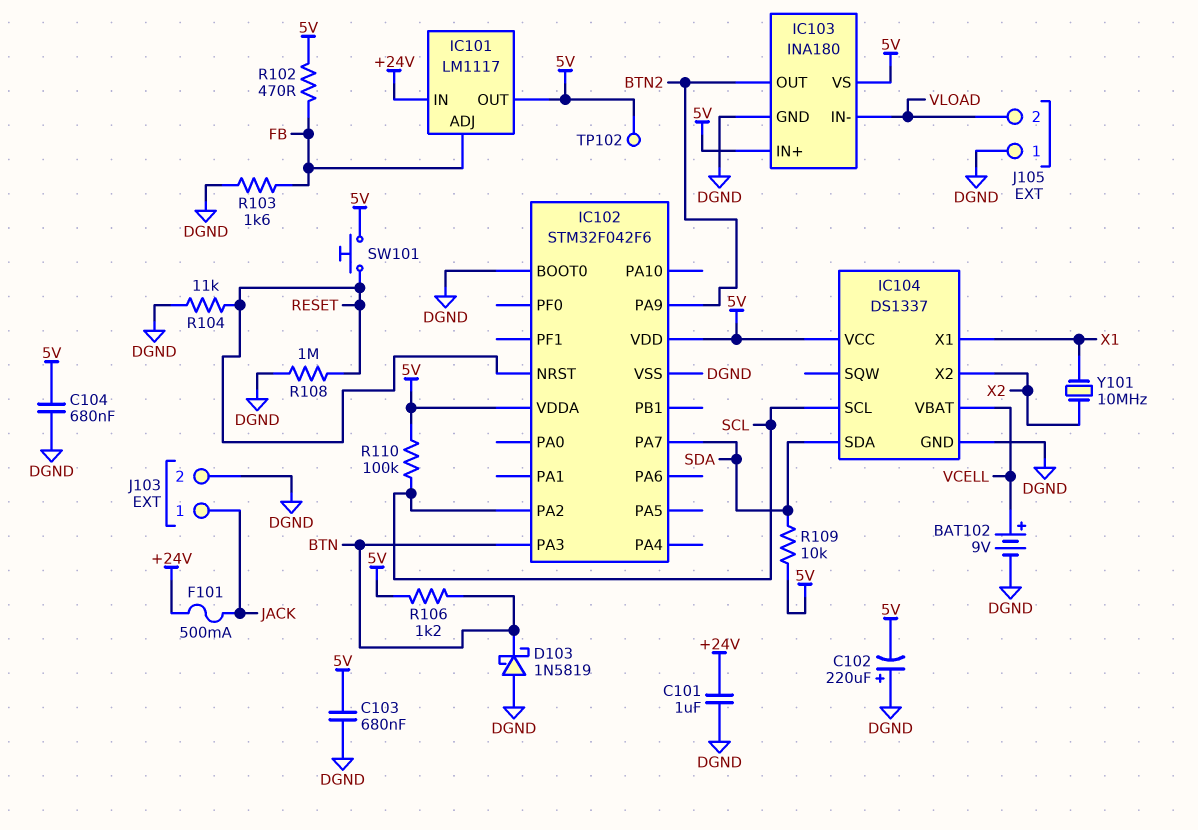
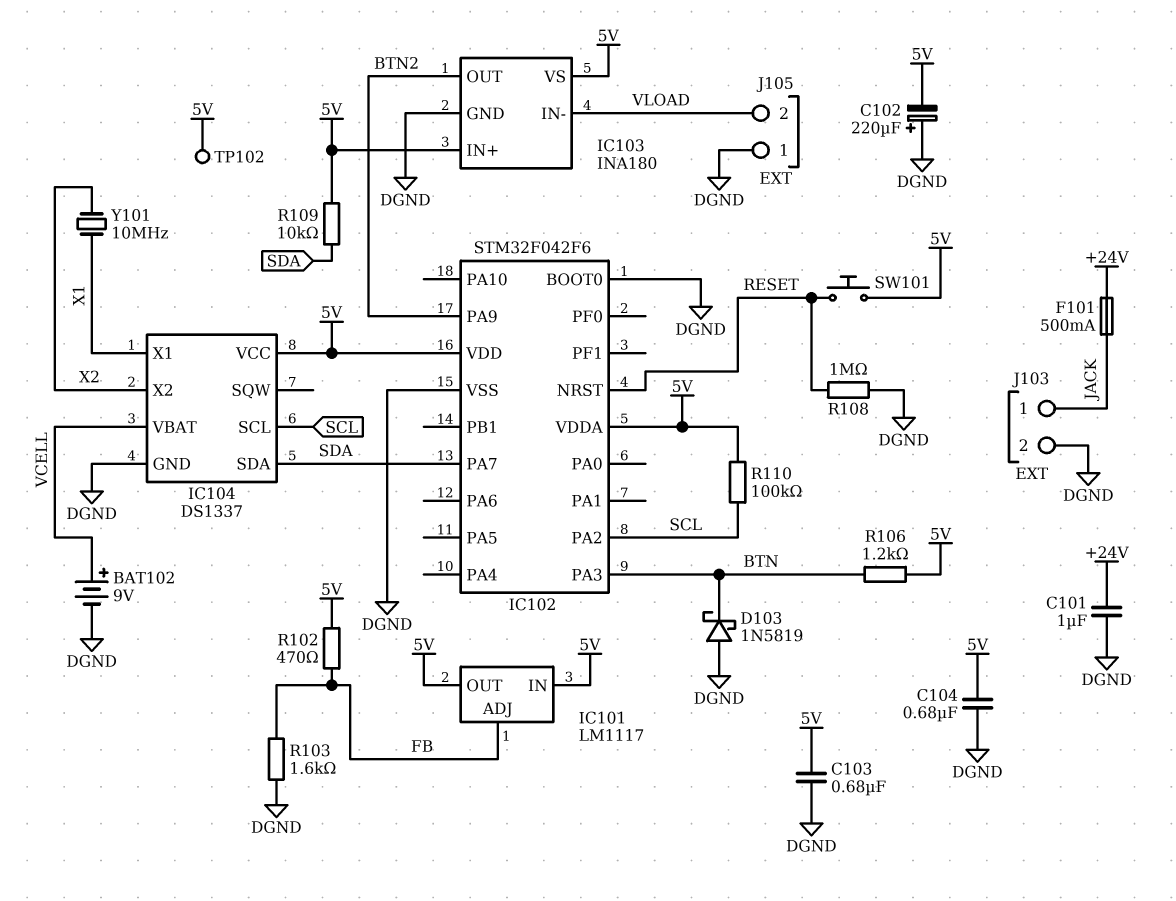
IC101 pin IN: +24V -> 5V
R104: 11k (DGND, RESET) -> none

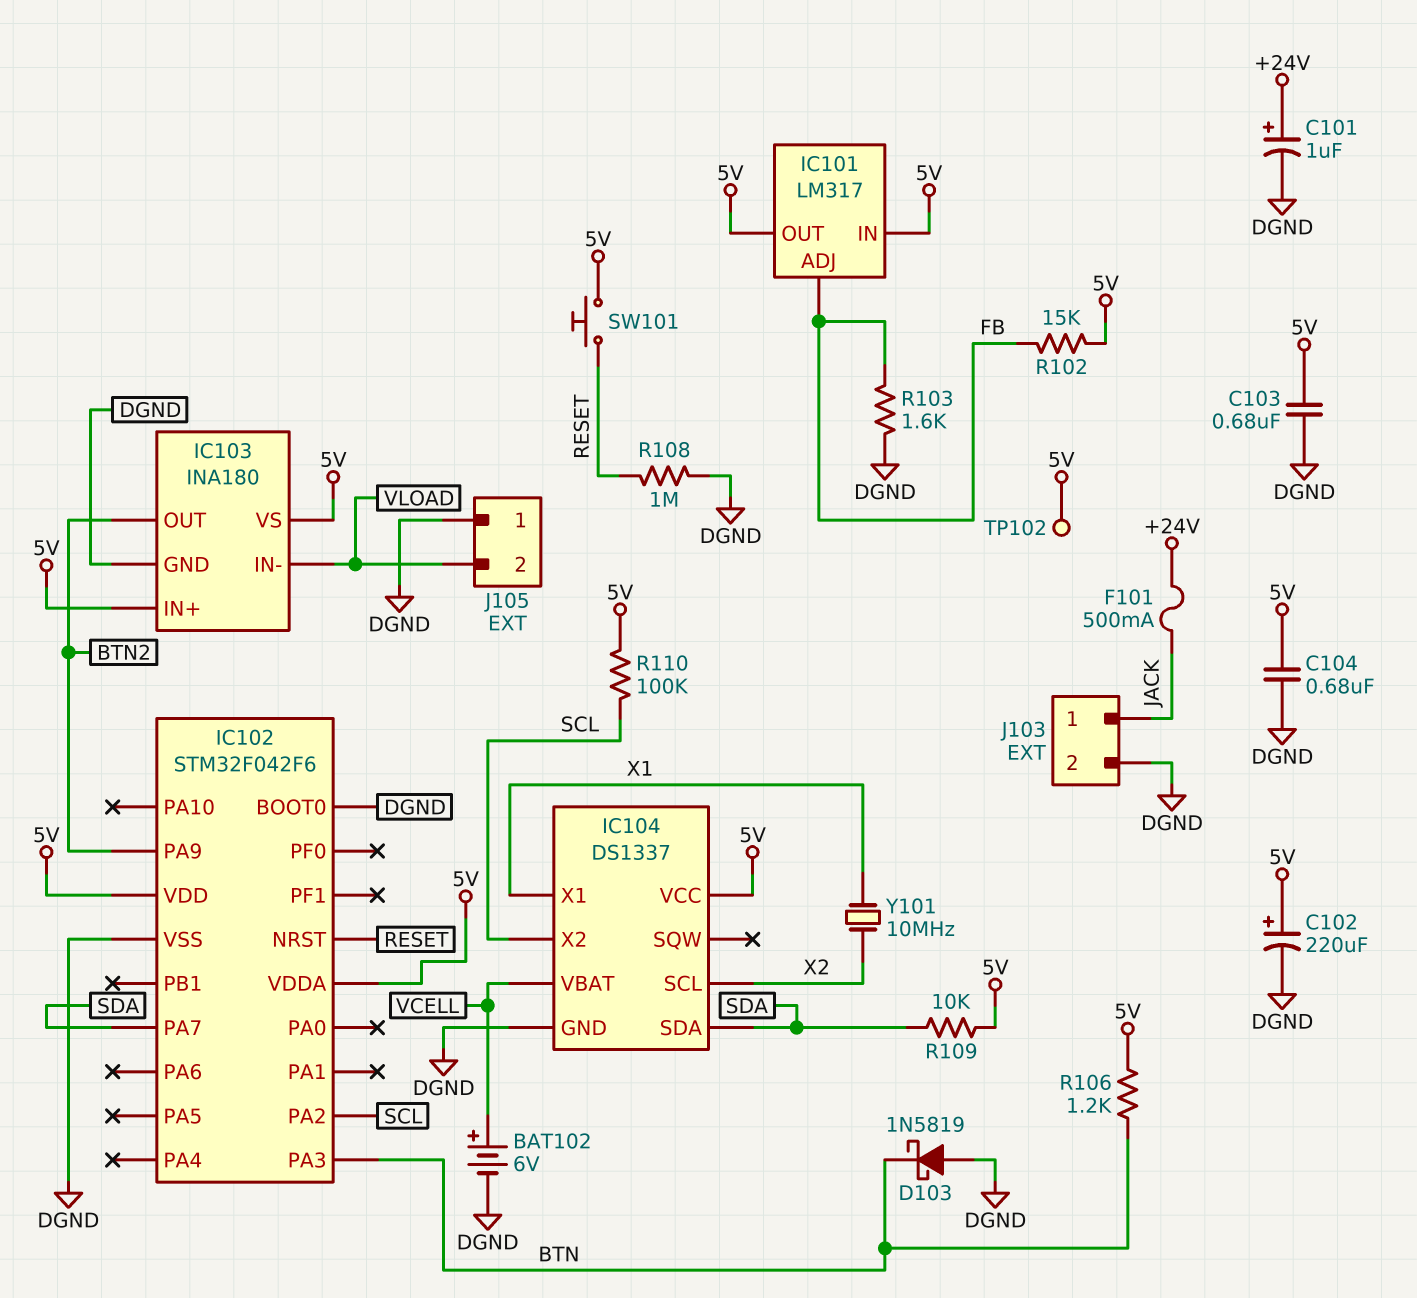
BAT102: 9V (plus VCELL, minus DGND) -> 6V (plus VCELL, minus DGND)
C101: 1uF (+24V, DGND) -> 1uF (plus +24V, minus DGND)
C102: 220uF (plus DGND, minus 5V) -> 220uF (plus 5V, minus DGND)
IC101: LM1117 -> LM317
IC104 pin SCL: SCL -> X2
IC104 pin X2: X2 -> SCL
R102: 470 (5V, FB) -> 15k (5V, FB)

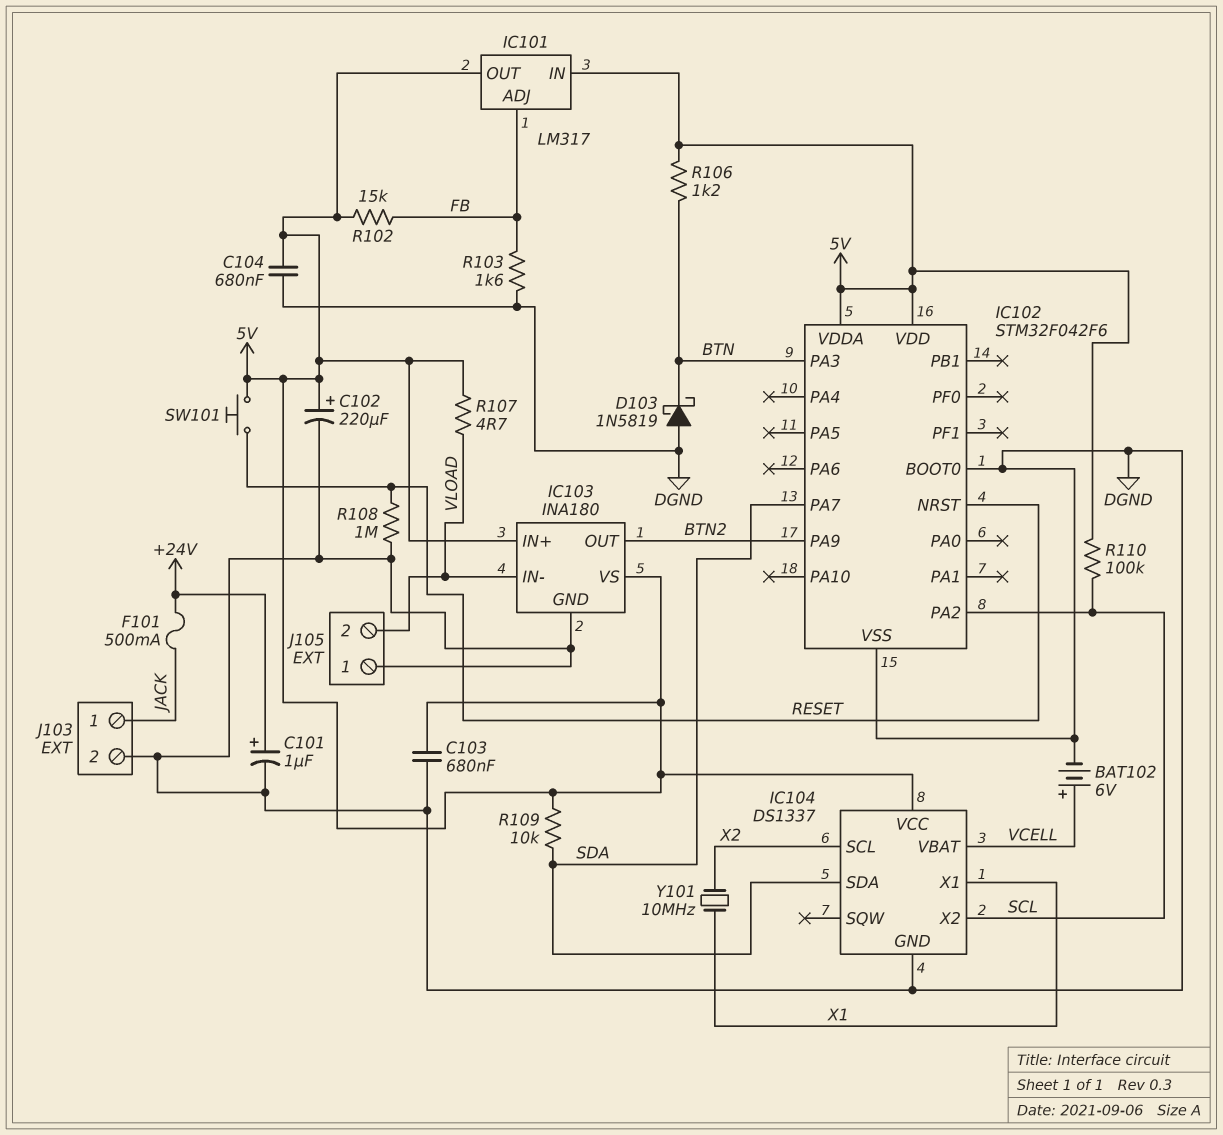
R107: none -> 4.7 (5V, VLOAD)
TP102: test point (5V) -> none

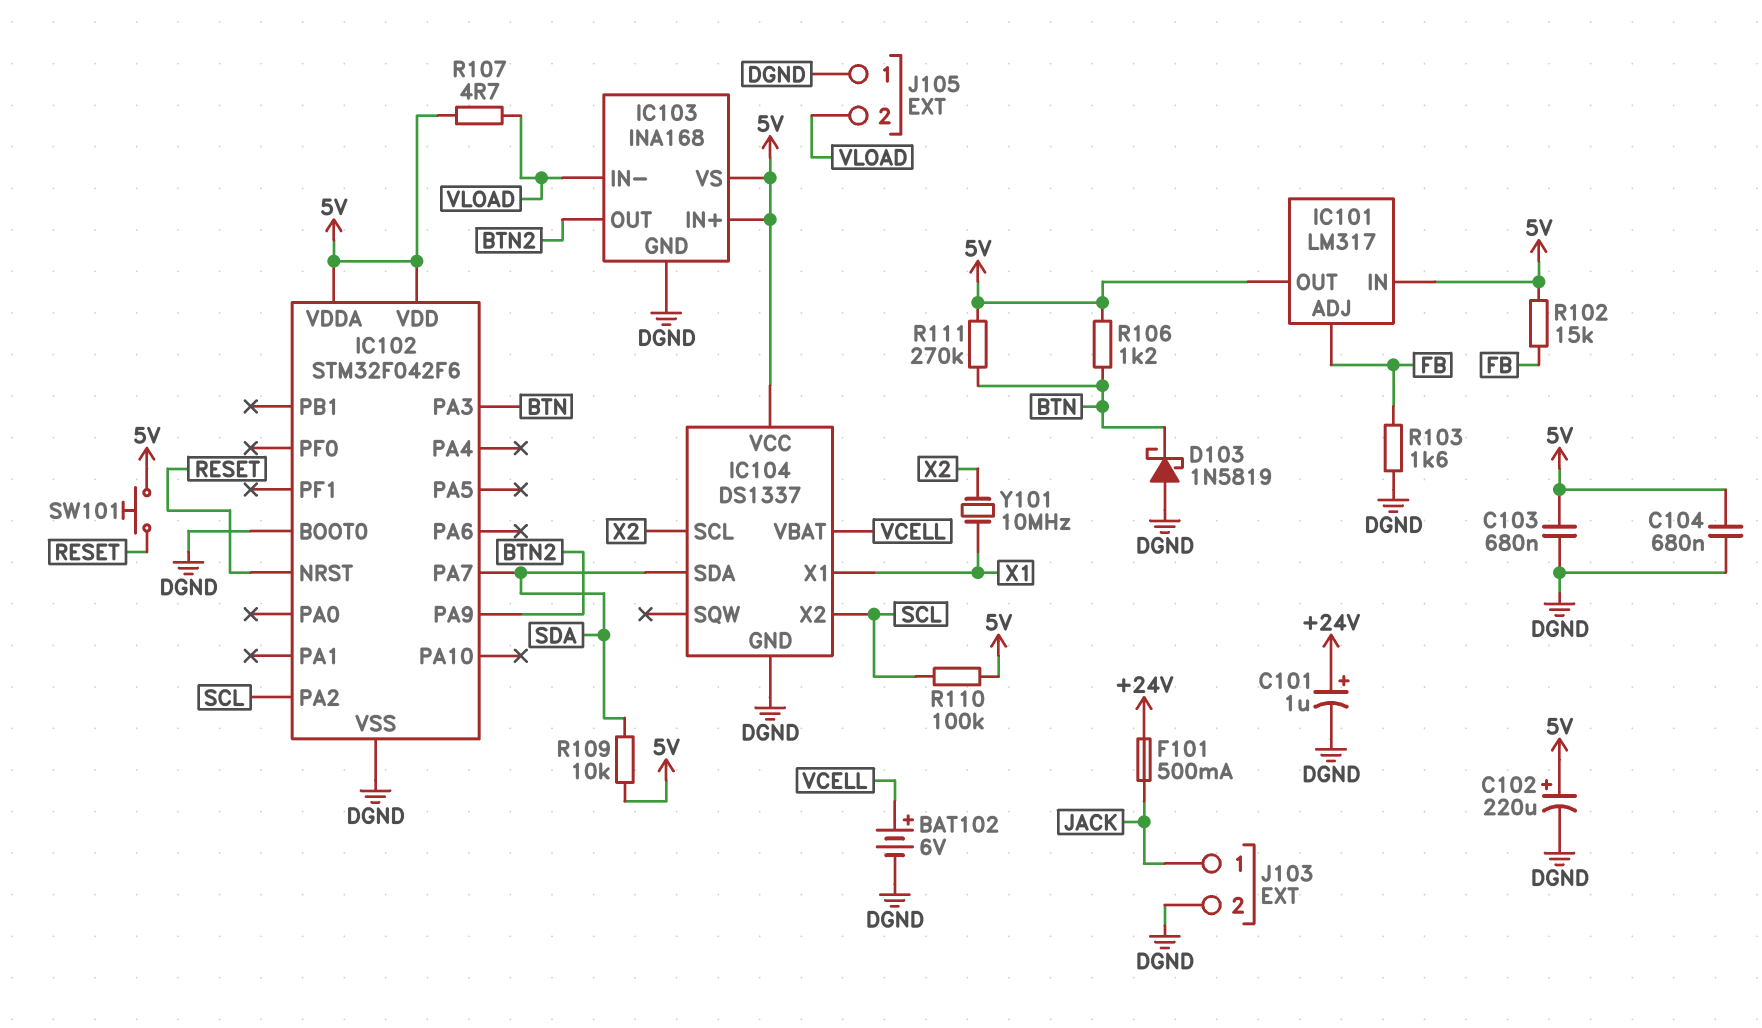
IC103: INA180 -> INA168
R108: 1M (DGND, RESET) -> none
R111: none -> 270k (5V, BTN)

